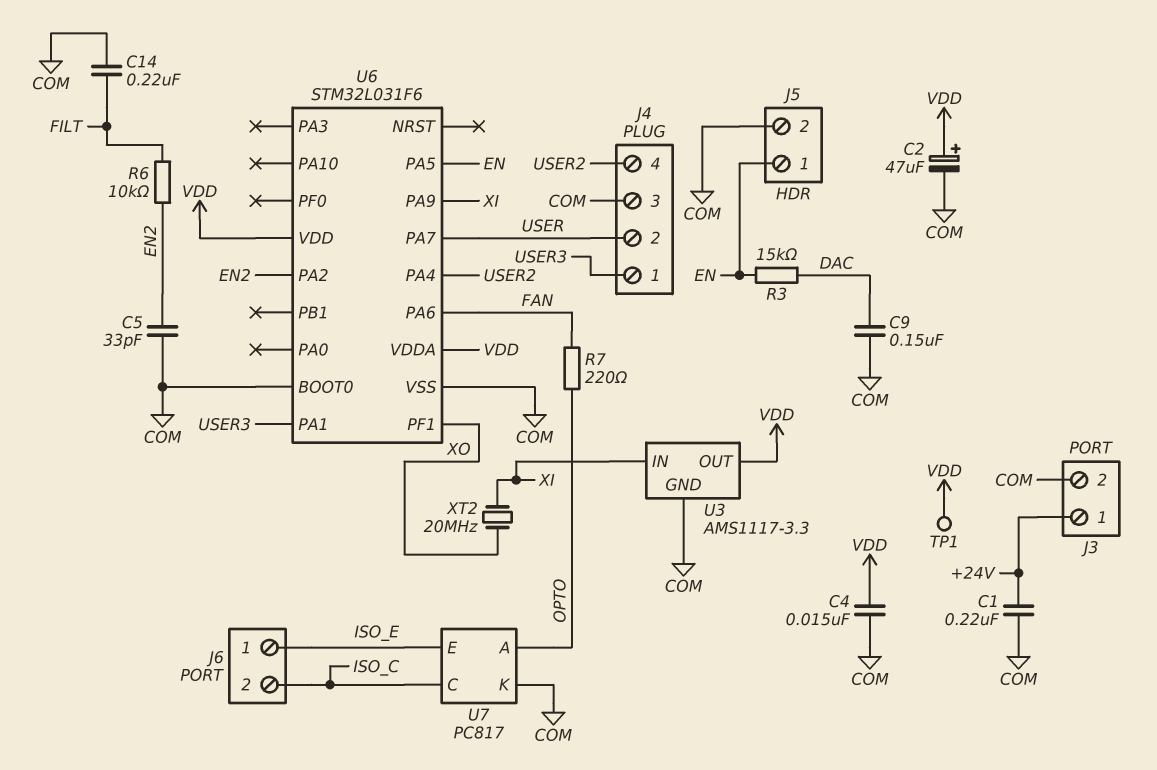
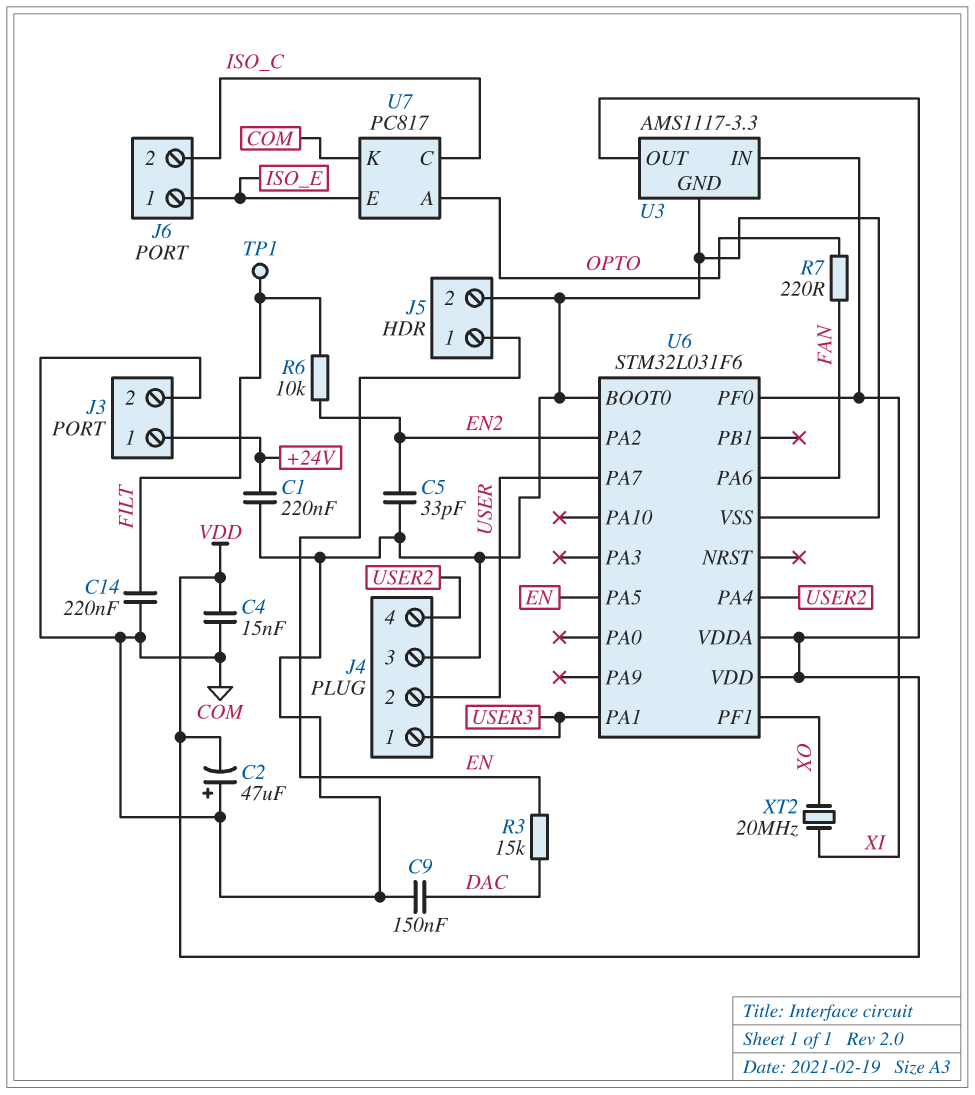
C2: 47uF (plus VDD, minus COM) -> 47uF (plus COM, minus VDD)
TP1: test point (VDD) -> test point (FILT)
U6 pin PA9: XI -> none
U6 pin PF0: none -> XI

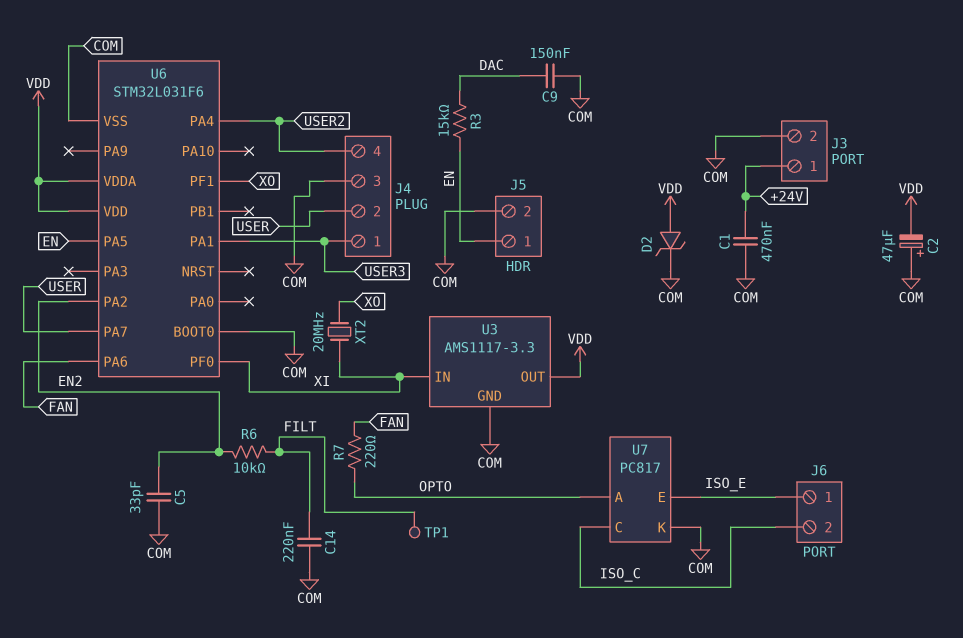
C1: 220nF (+24V, COM) -> 470nF (+24V, COM)
C4: 15nF (COM, VDD) -> none
D2: none -> zener (A VDD, K COM)

